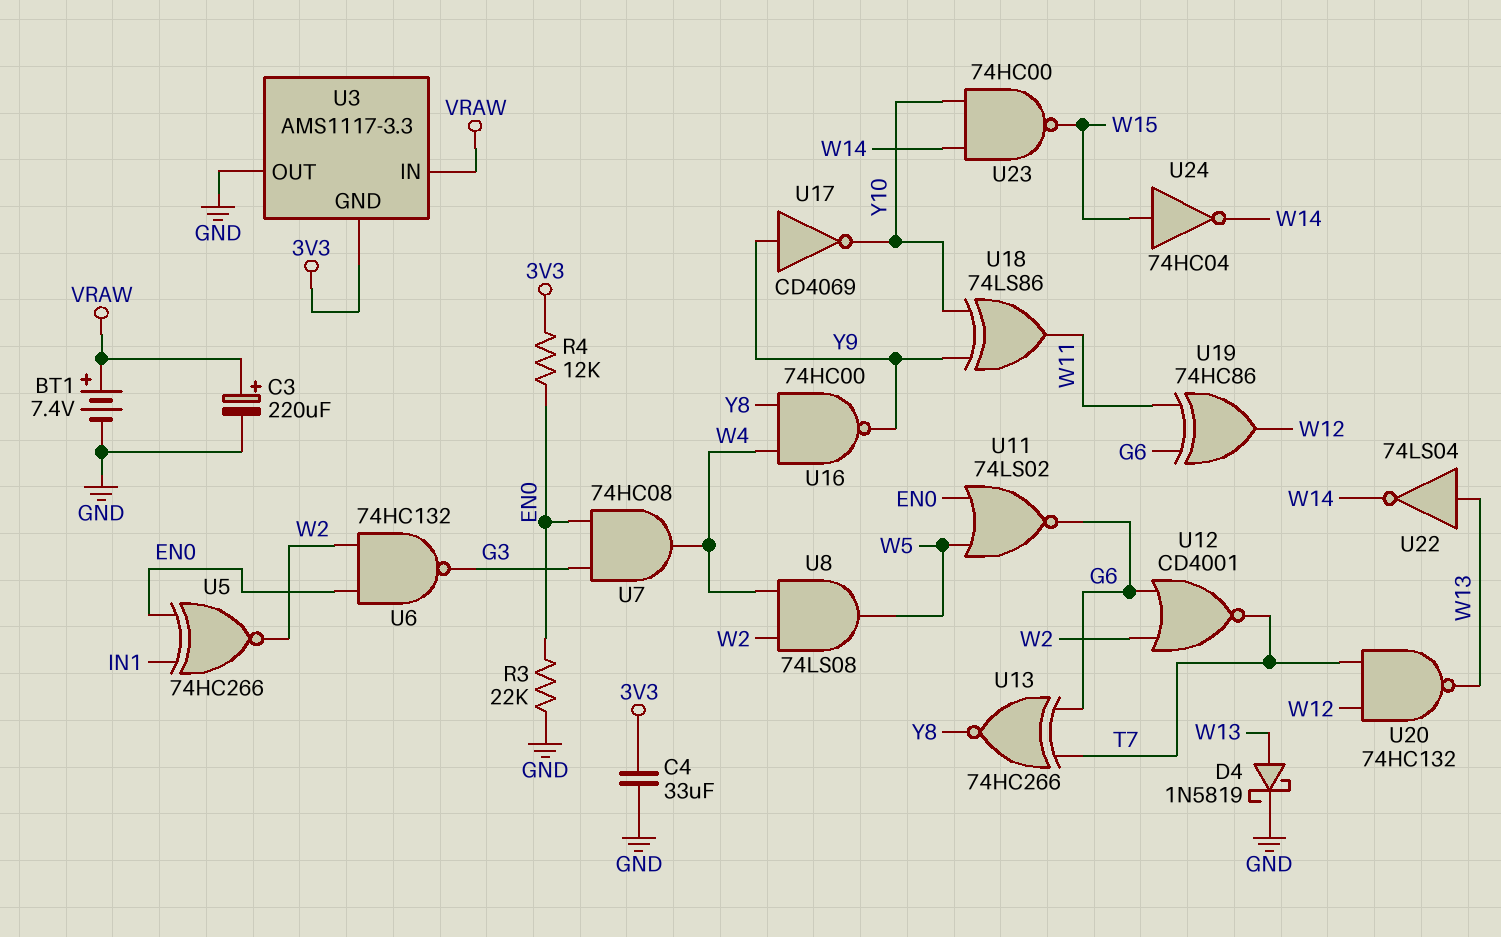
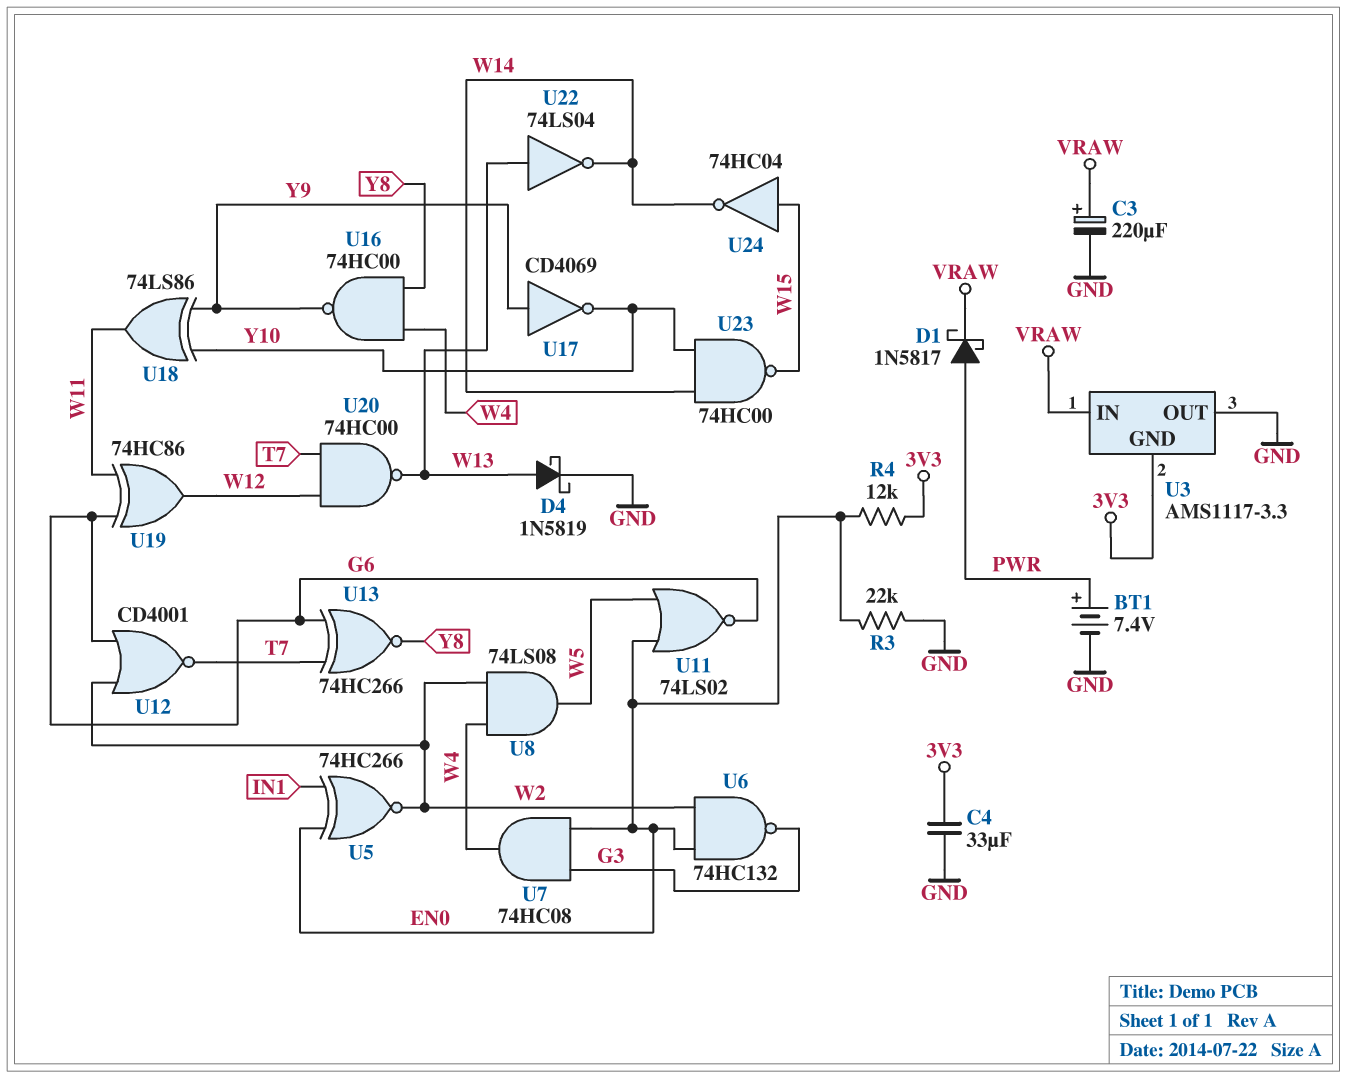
BT1: 7.4V (plus VRAW, minus GND) -> 7.4V (plus PWR, minus GND)
D1: none -> schottky 1N5817 (A PWR, K VRAW)
U20: NAND 74HC132 (in T7, in W12, out W13) -> NAND 74HC00 (in T7, in W12, out W13)

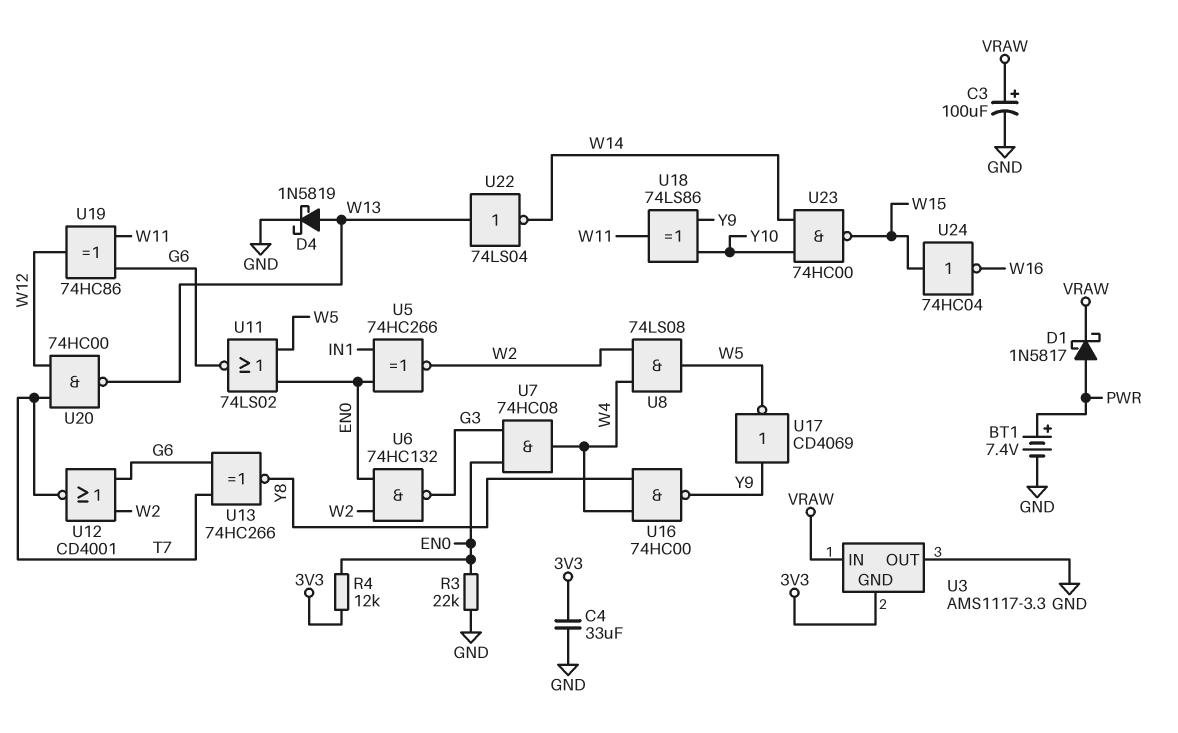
C3: 220uF (plus VRAW, minus GND) -> 100uF (plus VRAW, minus GND)
U17: NOT CD4069 (in Y9, out Y10) -> NOT CD4069 (in Y9, out W5)
U24: NOT 74HC04 (in W15, out W14) -> NOT 74HC04 (in W15, out W16)

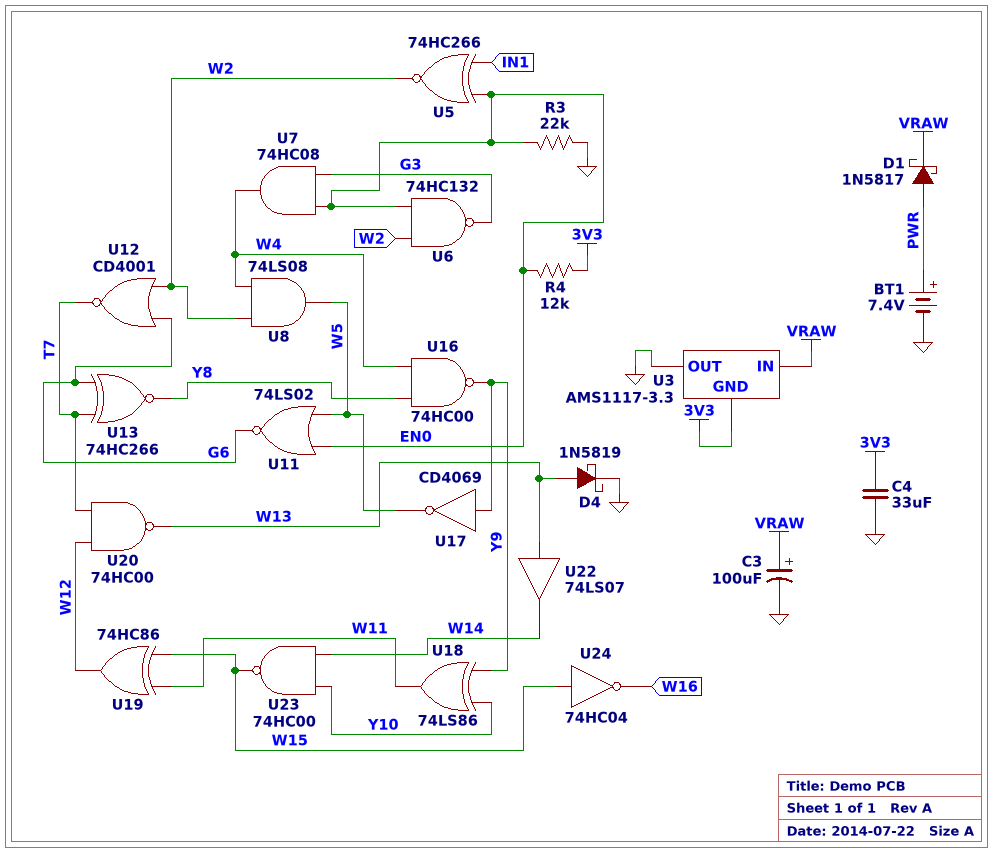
U19: XOR 74HC86 (in G6, in W11, out W12) -> XOR 74HC86 (in W11, in W15, out W12)
U22: NOT 74LS04 (in W13, out W14) -> buffer 74LS07 (in W13, out W14)

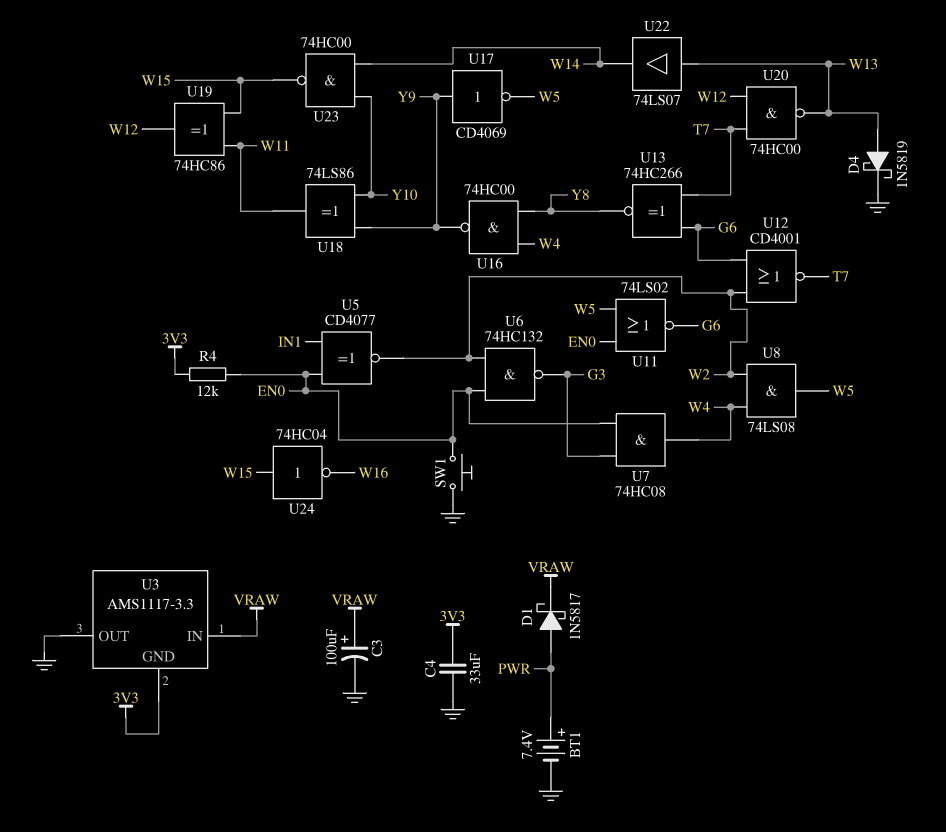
R3: 22k (EN0, GND) -> none
SW1: none -> button (EN0, GND)
U5: XNOR 74HC266 (in EN0, in IN1, out W2) -> XNOR CD4077 (in EN0, in IN1, out W2)

